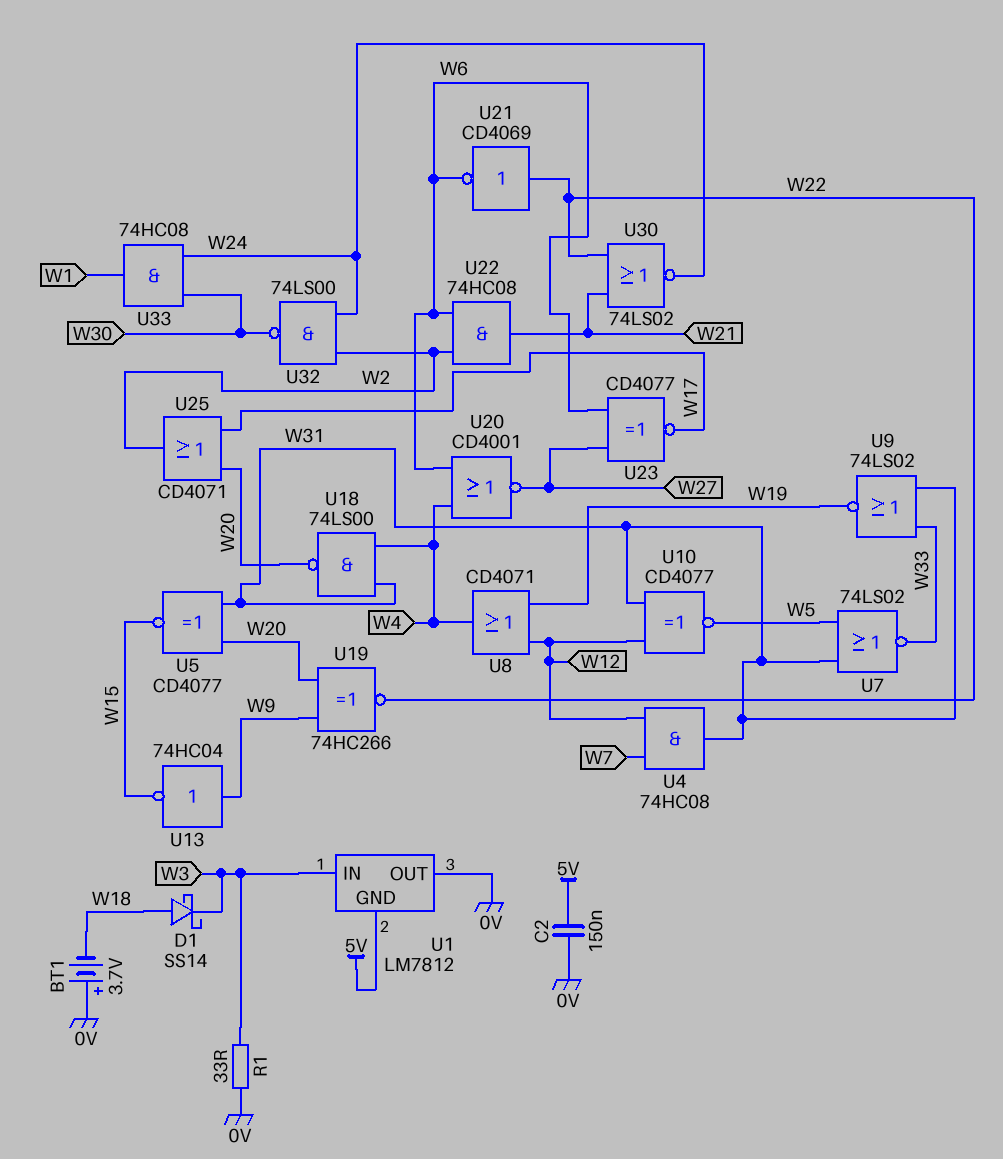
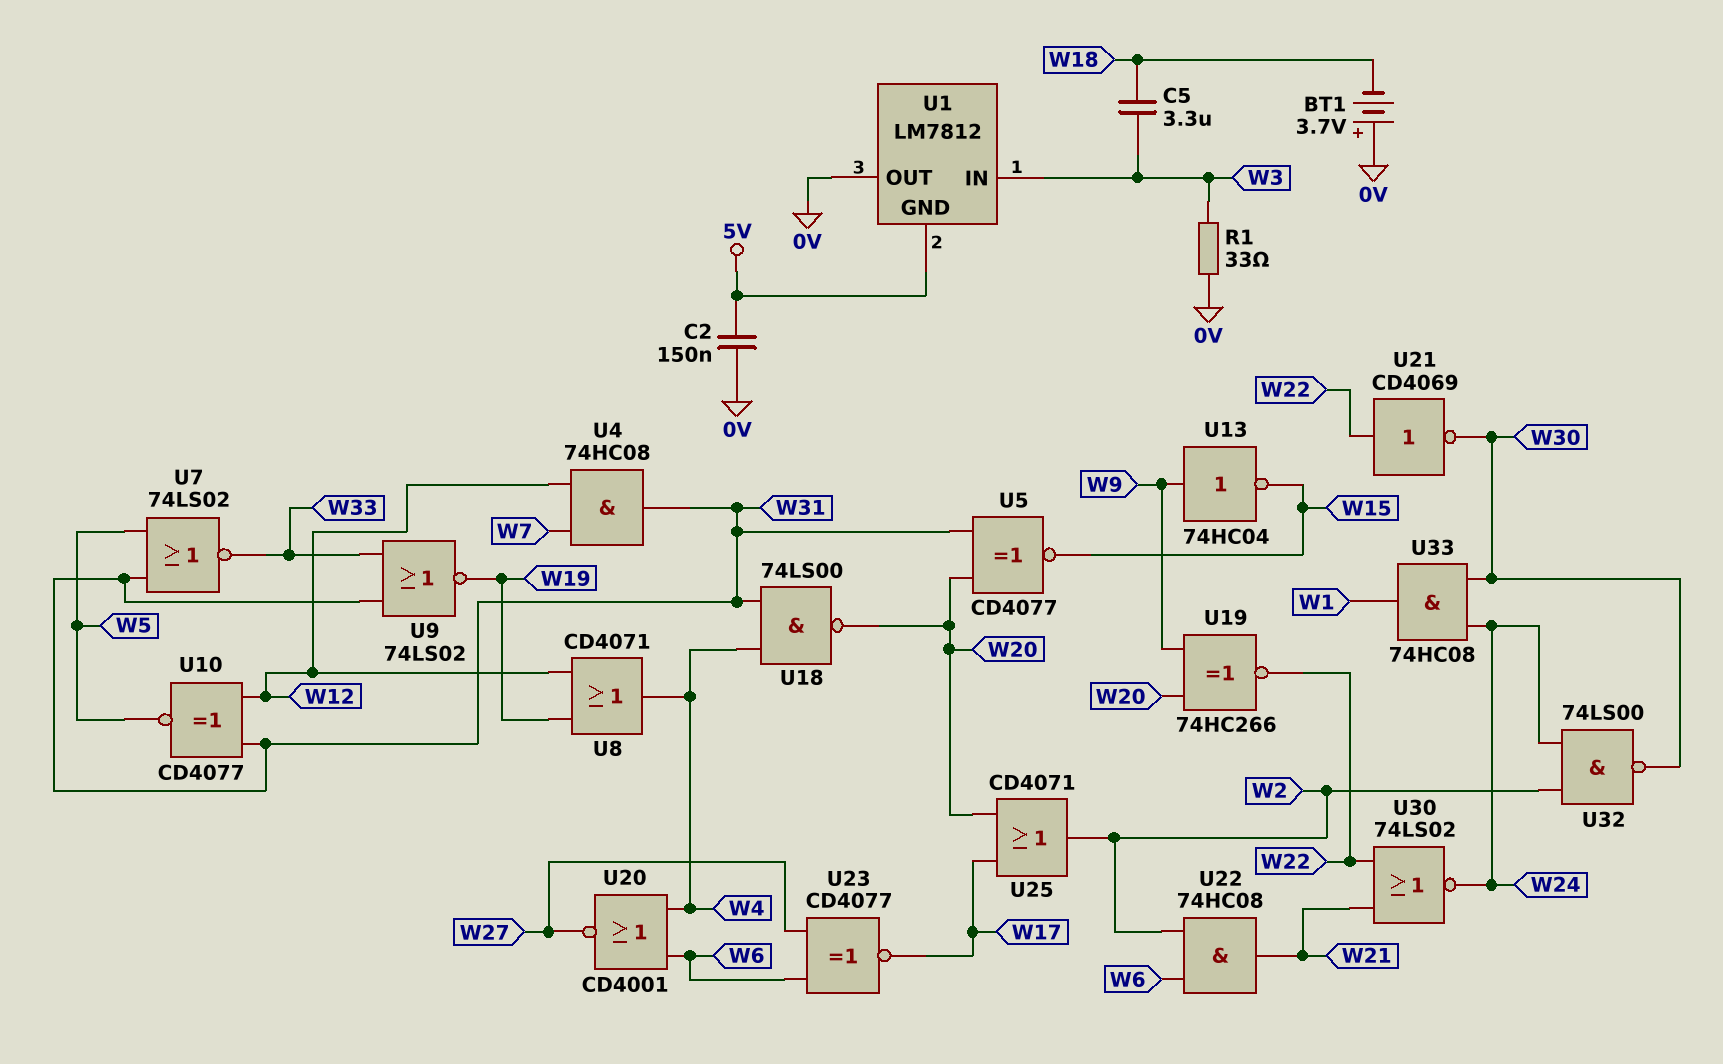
C5: none -> 3.3uF (W3, W18)
D1: schottky SS14 (A W18, K W3) -> none
U21: NOT CD4069 (in W22, out W6) -> NOT CD4069 (in W22, out W30)

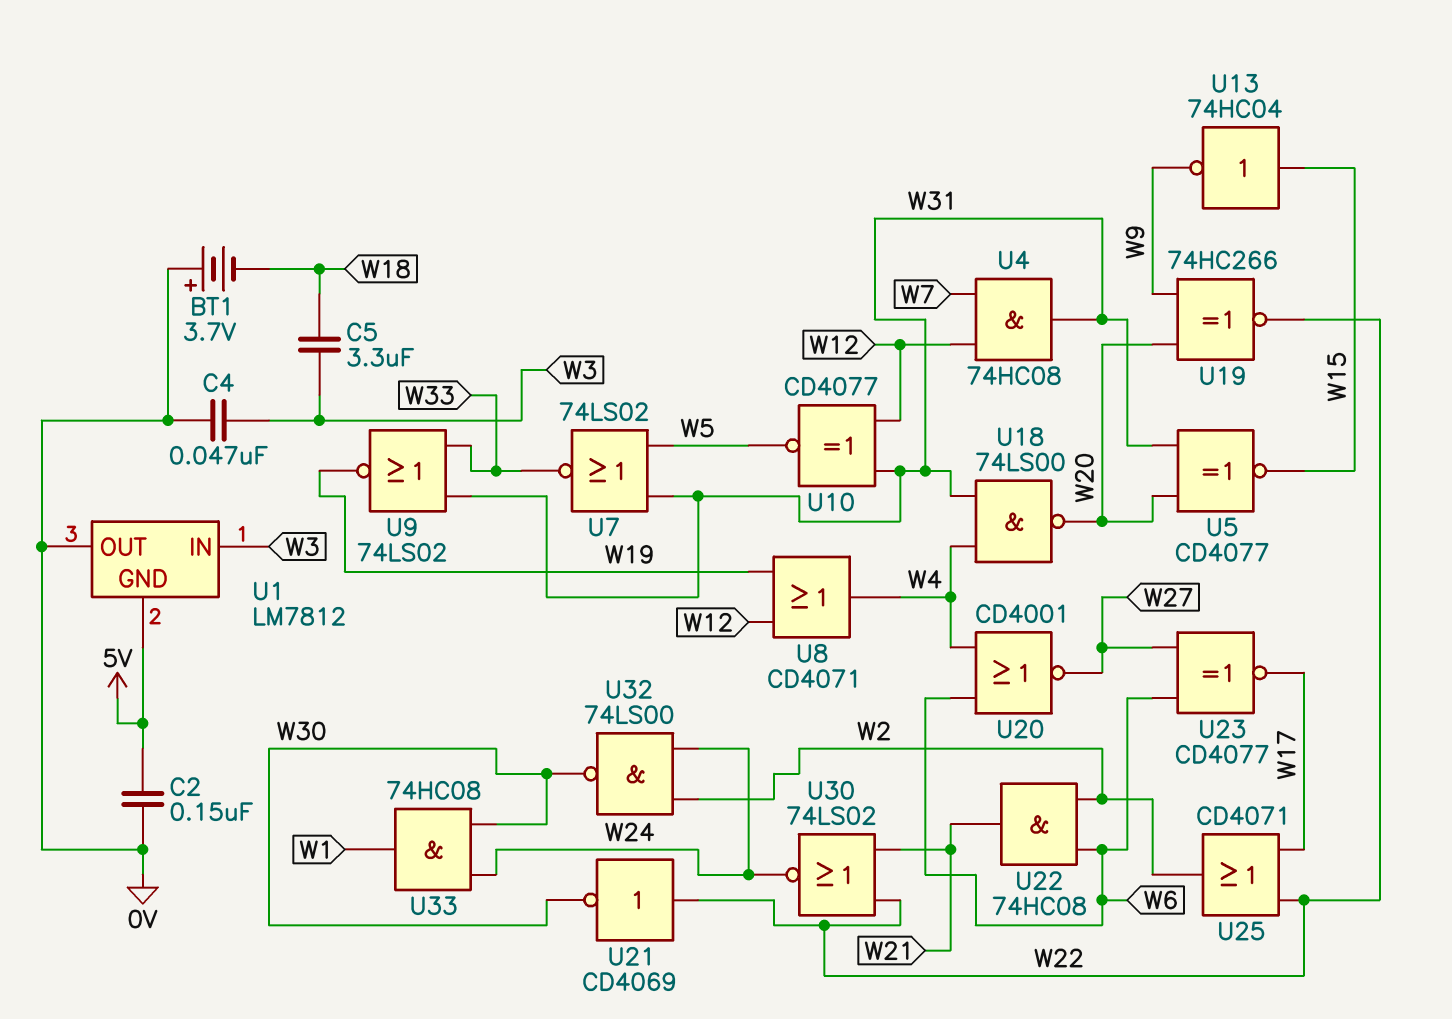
C4: none -> 47nF (0V, W3)
R1: 33 (0V, W3) -> none
U13: NOT 74HC04 (in W9, out W15) -> NOT 74HC04 (in W15, out W9)
U25: OR CD4071 (in W17, in W20, out W2) -> OR CD4071 (in W17, in W22, out W2)

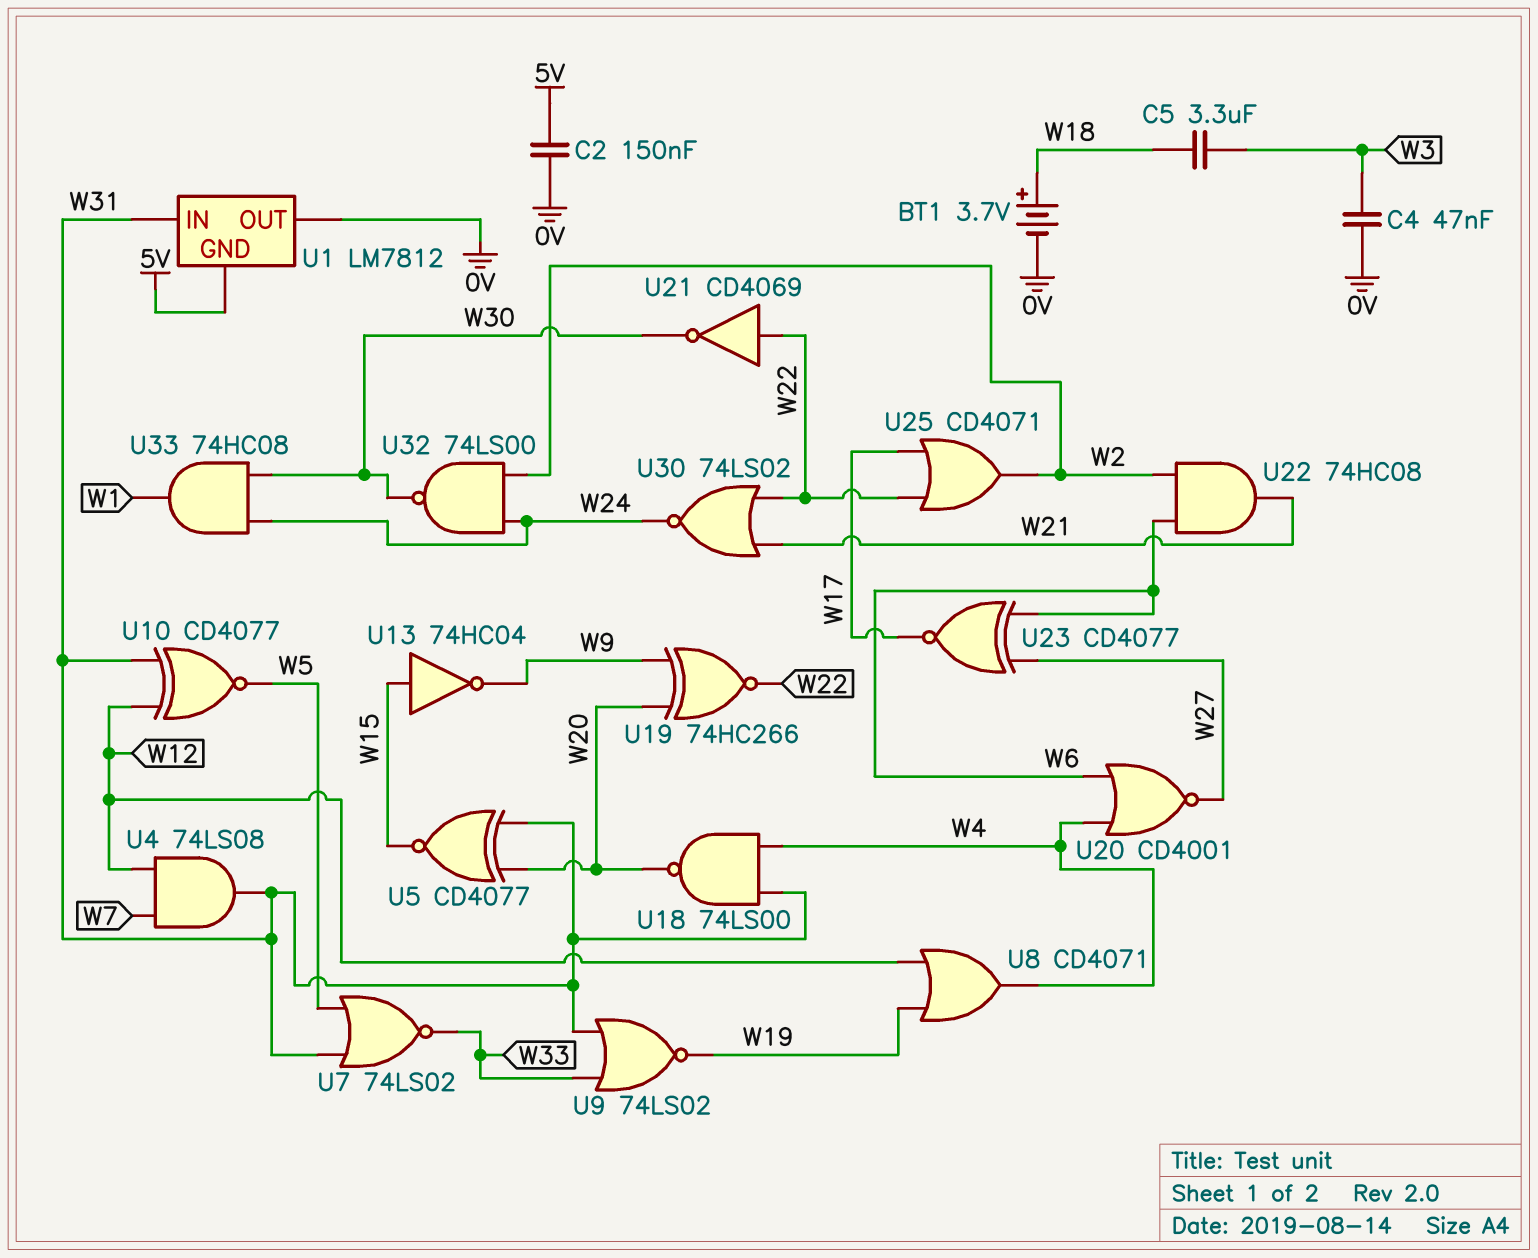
BT1: 3.7V (plus 0V, minus W18) -> 3.7V (plus W18, minus 0V)
U1 pin IN: W3 -> W31
U4: AND 74HC08 (in W7, in W12, out W31) -> AND 74LS08 (in W7, in W12, out W31)

